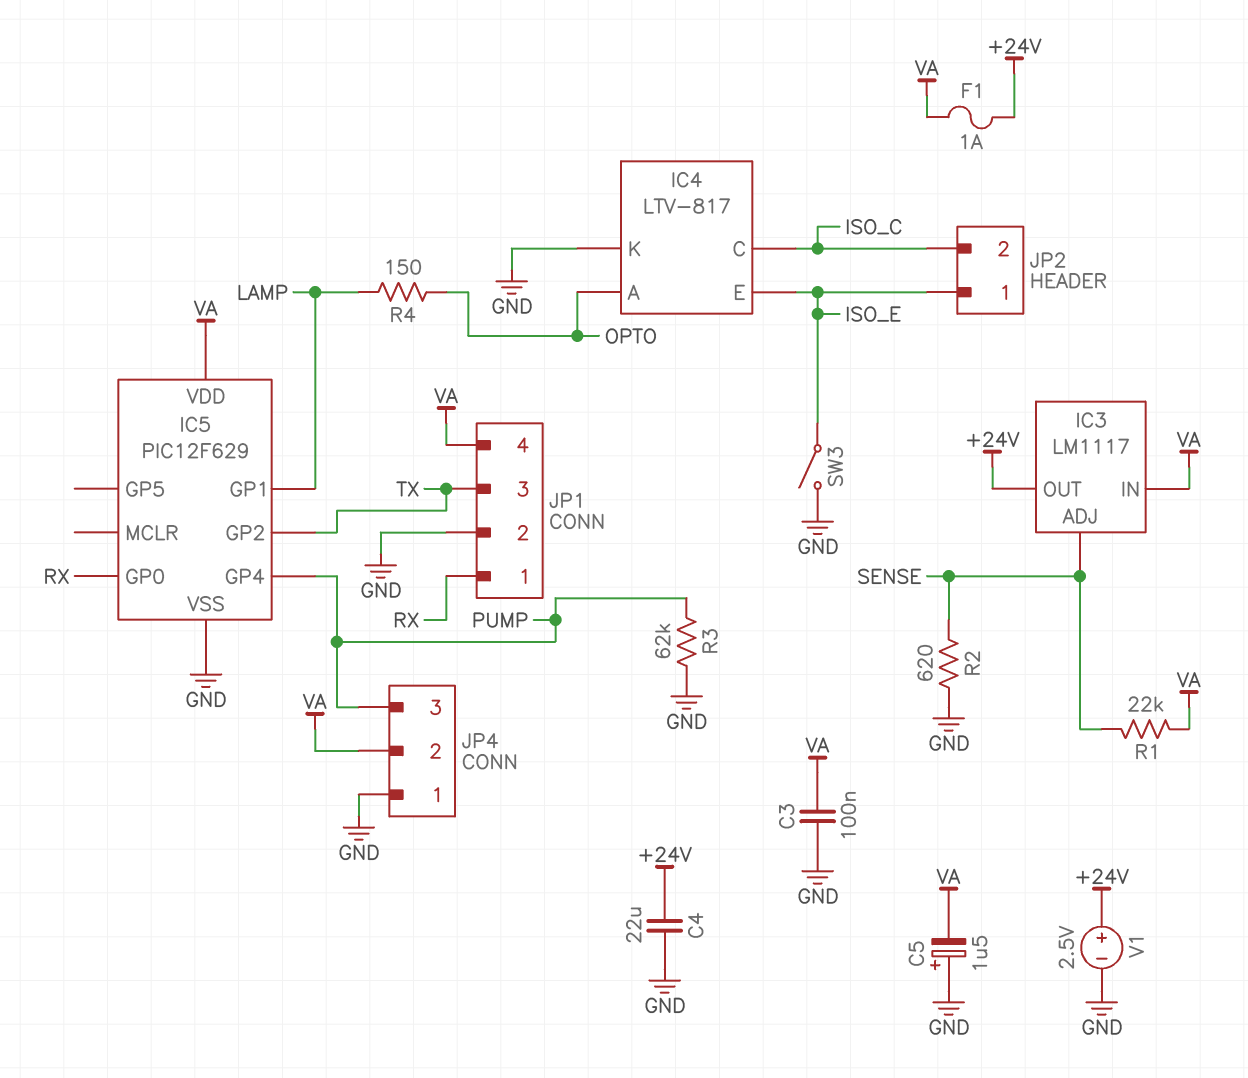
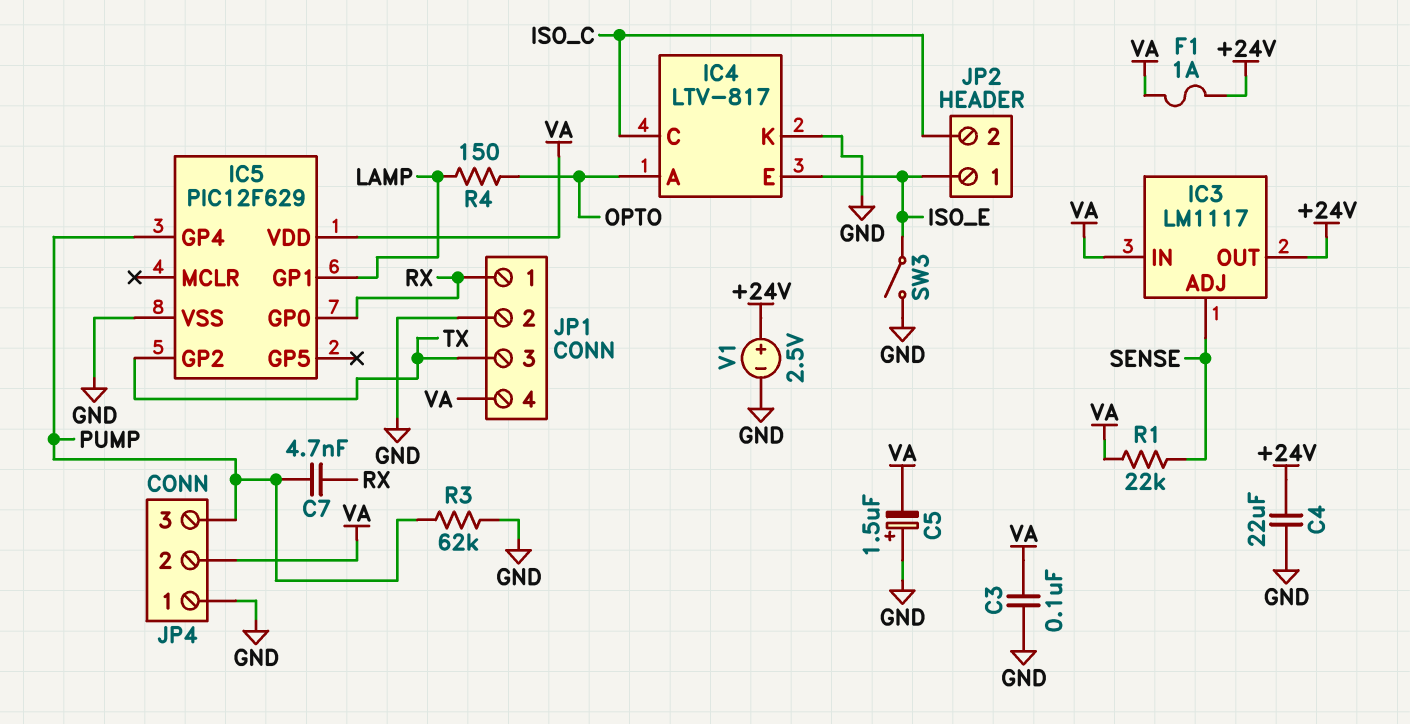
C7: none -> 4.7nF (PUMP, RX)
R2: 620 (GND, SENSE) -> none

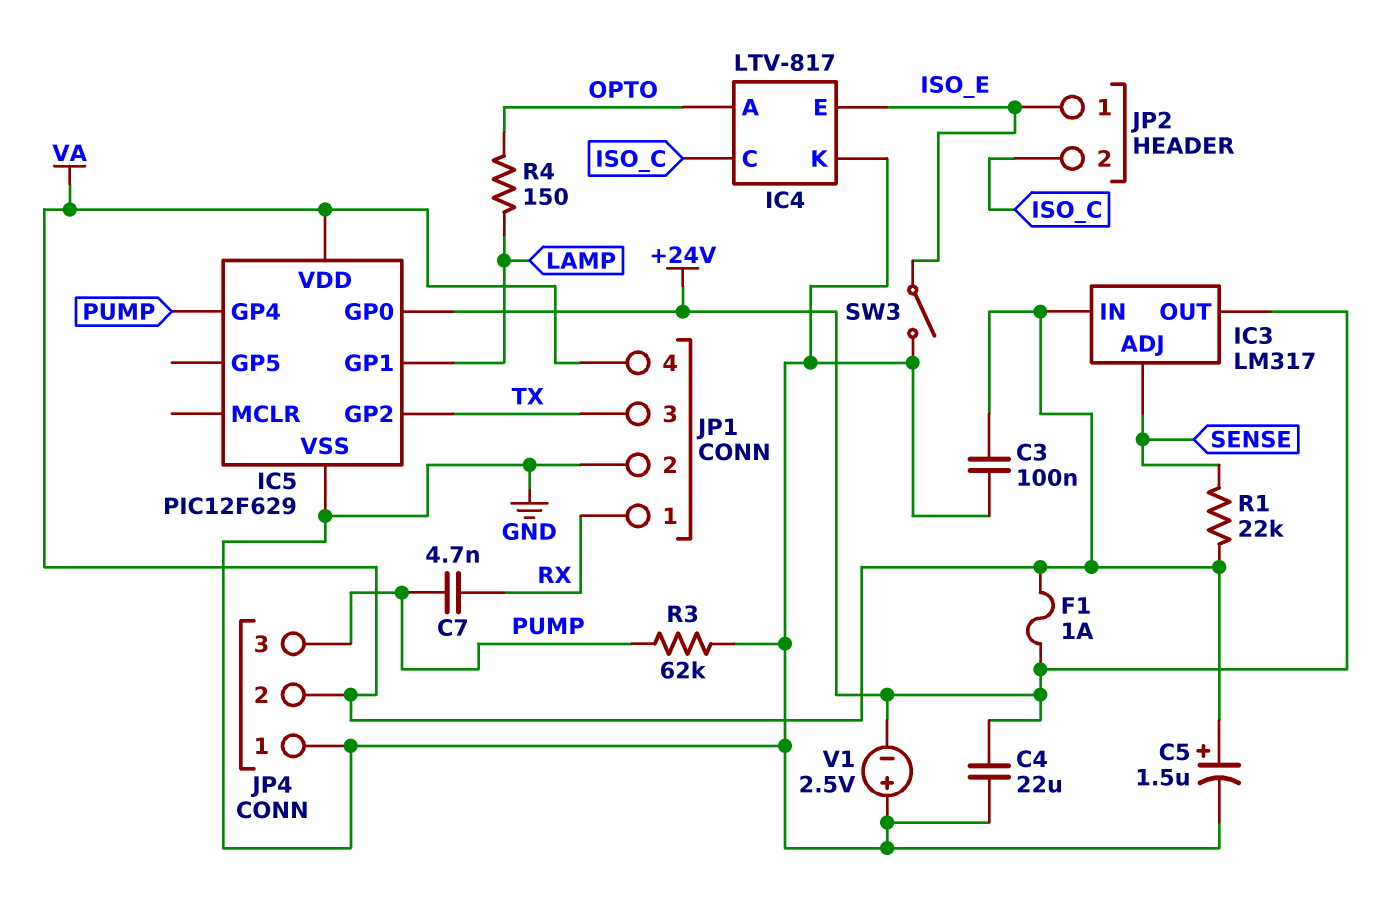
C5: 1.5uF (plus GND, minus VA) -> 1.5uF (plus VA, minus GND)
IC3: LM1117 -> LM317
IC5 pin GP0: RX -> +24V
V1: 2.5V (plus +24V, minus GND) -> 2.5V (plus GND, minus +24V)

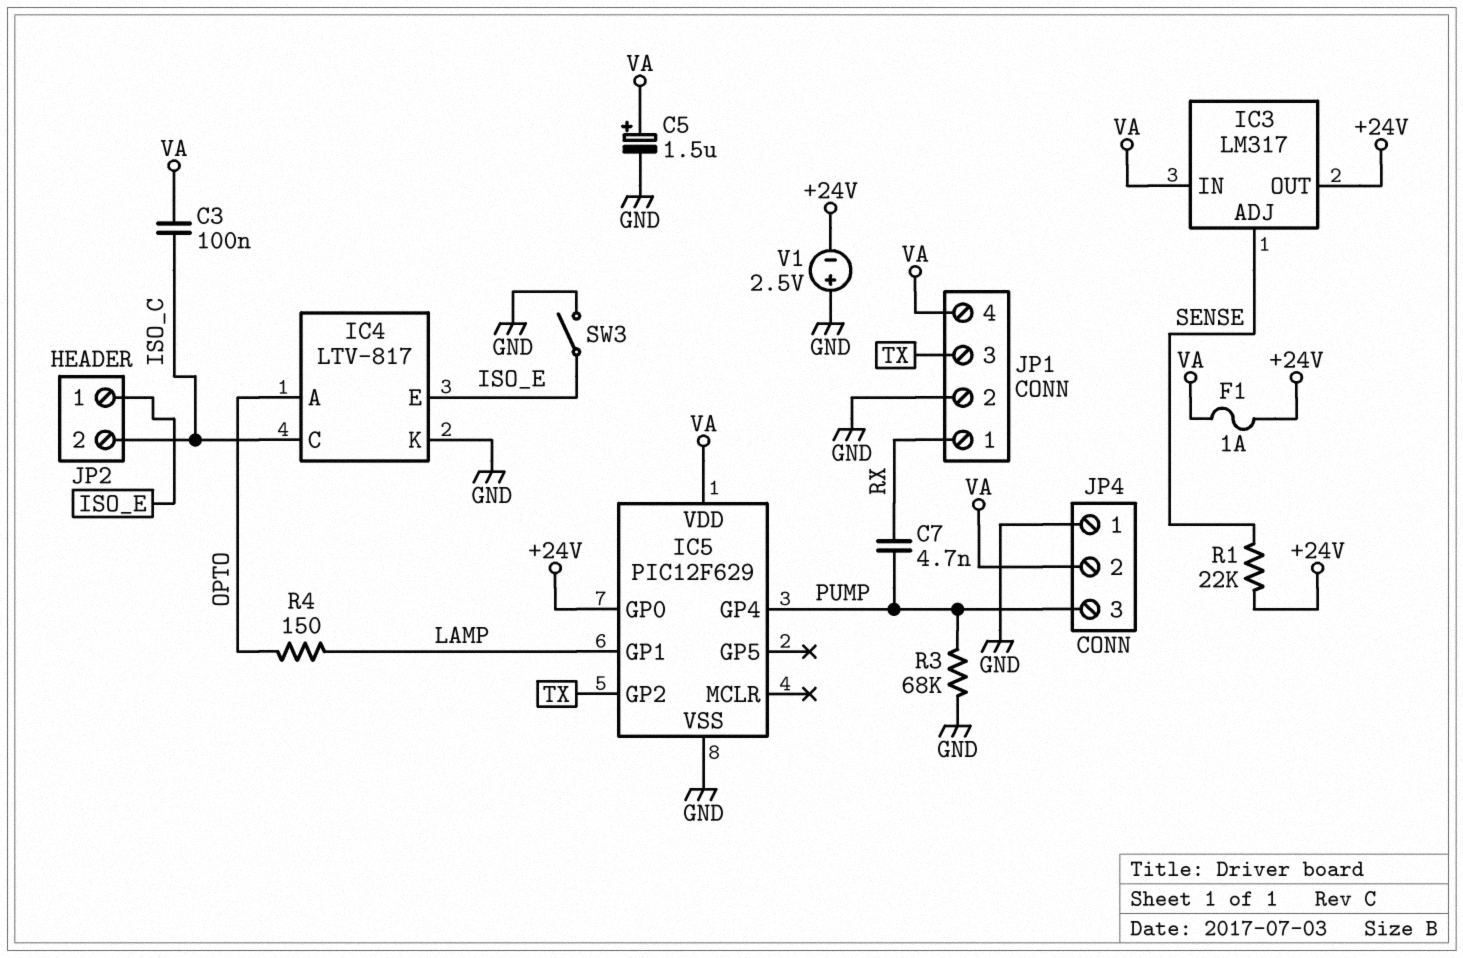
C3: 100nF (GND, VA) -> 100nF (ISO_C, VA)
C4: 22uF (+24V, GND) -> none
R1: 22k (SENSE, VA) -> 22k (+24V, SENSE)
R3: 62k (GND, PUMP) -> 68k (GND, PUMP)

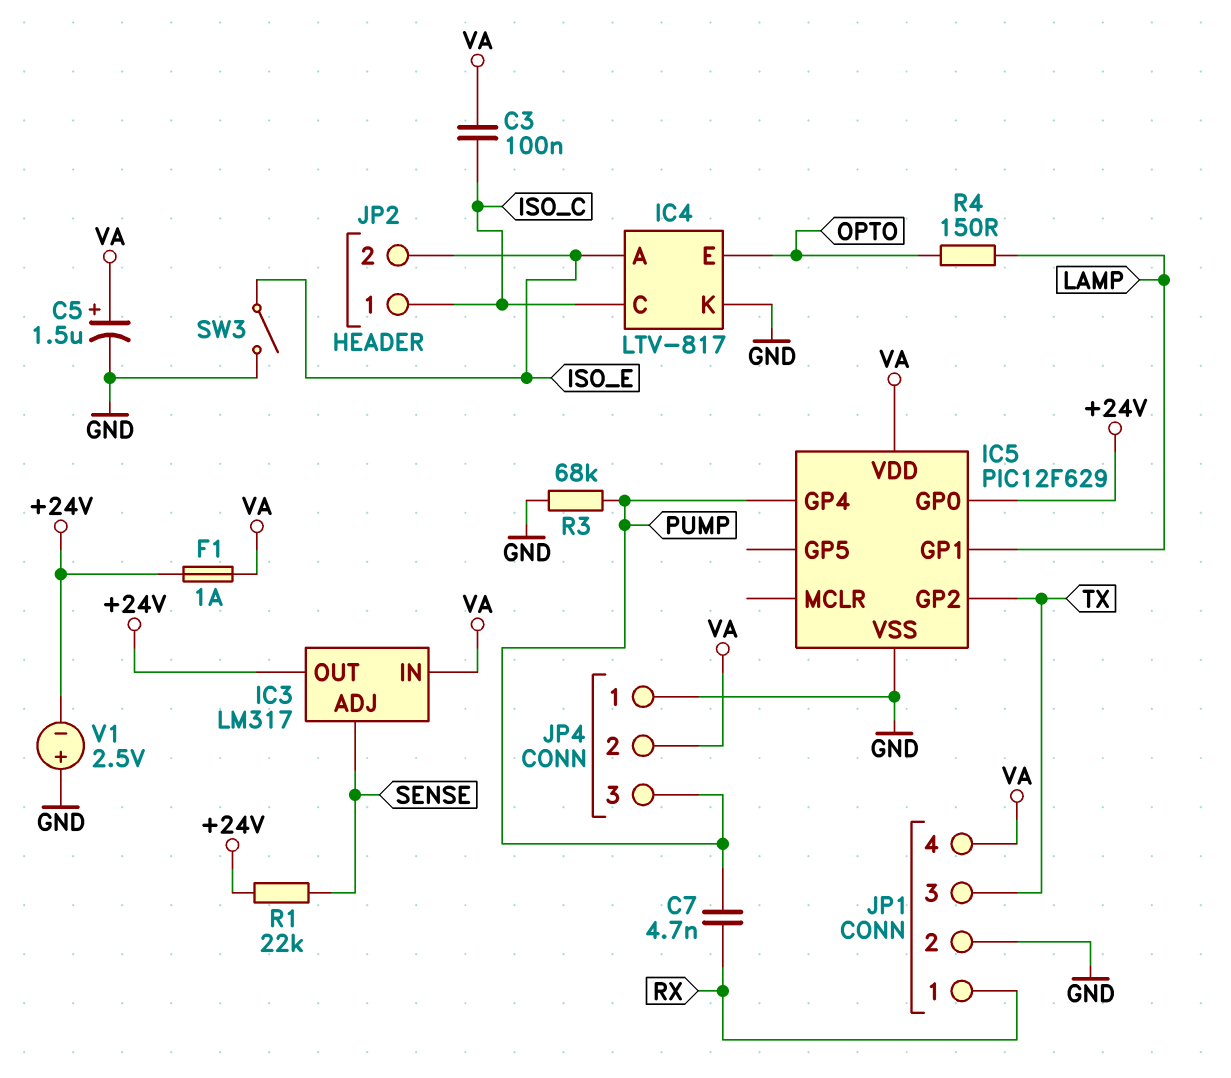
IC4 pin A: OPTO -> ISO_E
IC4 pin E: ISO_E -> OPTO
JP2 pin 1: ISO_E -> ISO_C
JP2 pin 2: ISO_C -> ISO_E

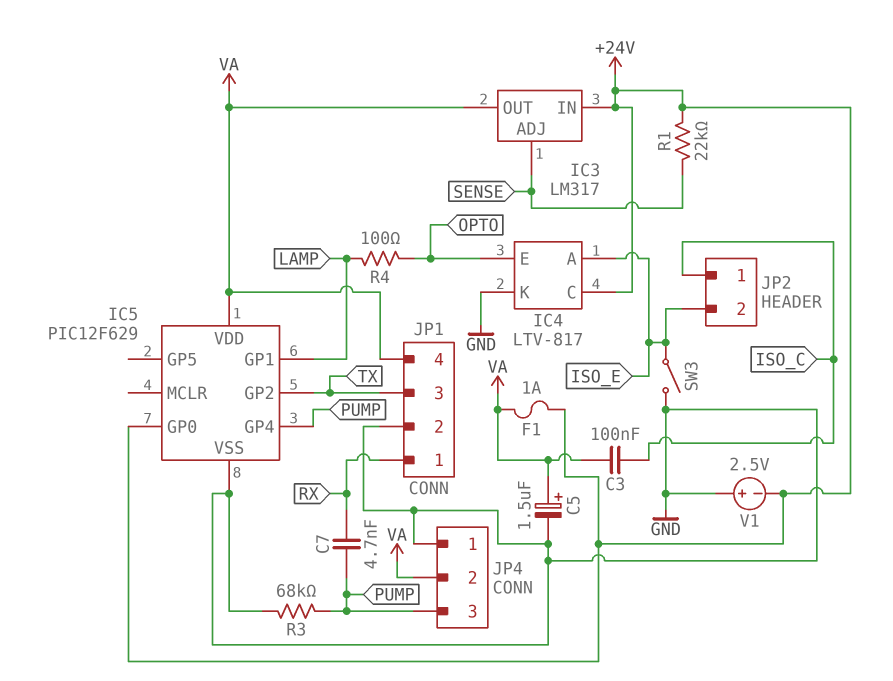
IC3 pin IN: VA -> +24V
IC3 pin OUT: +24V -> VA
IC4 pin C: ISO_C -> +24V
R4: 150 (LAMP, OPTO) -> 100 (LAMP, OPTO)

